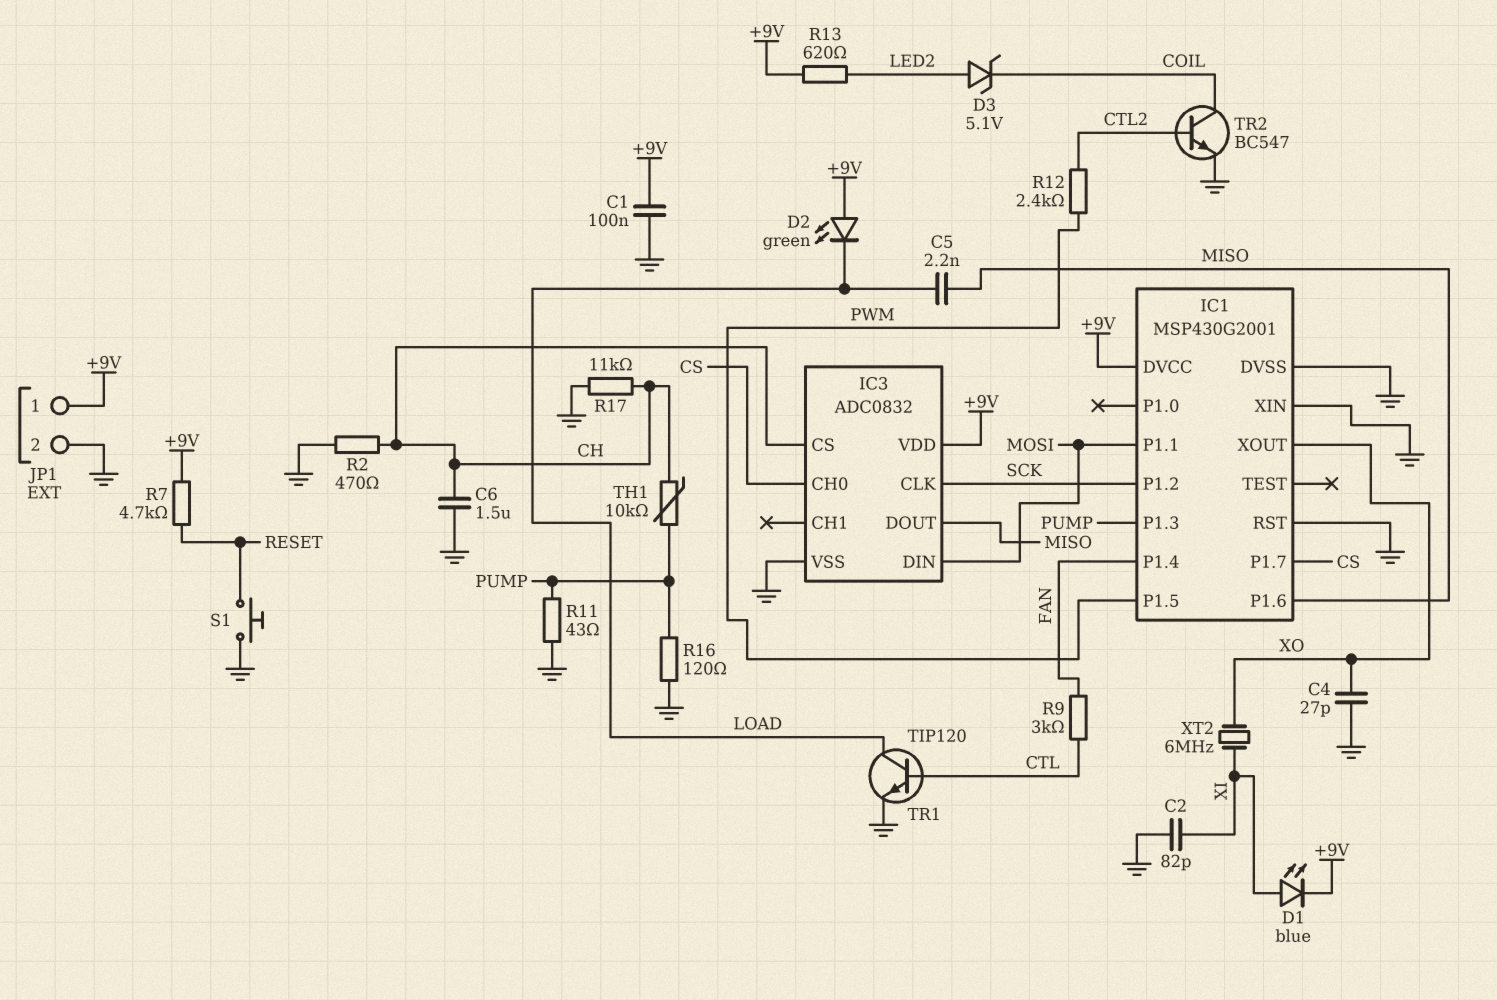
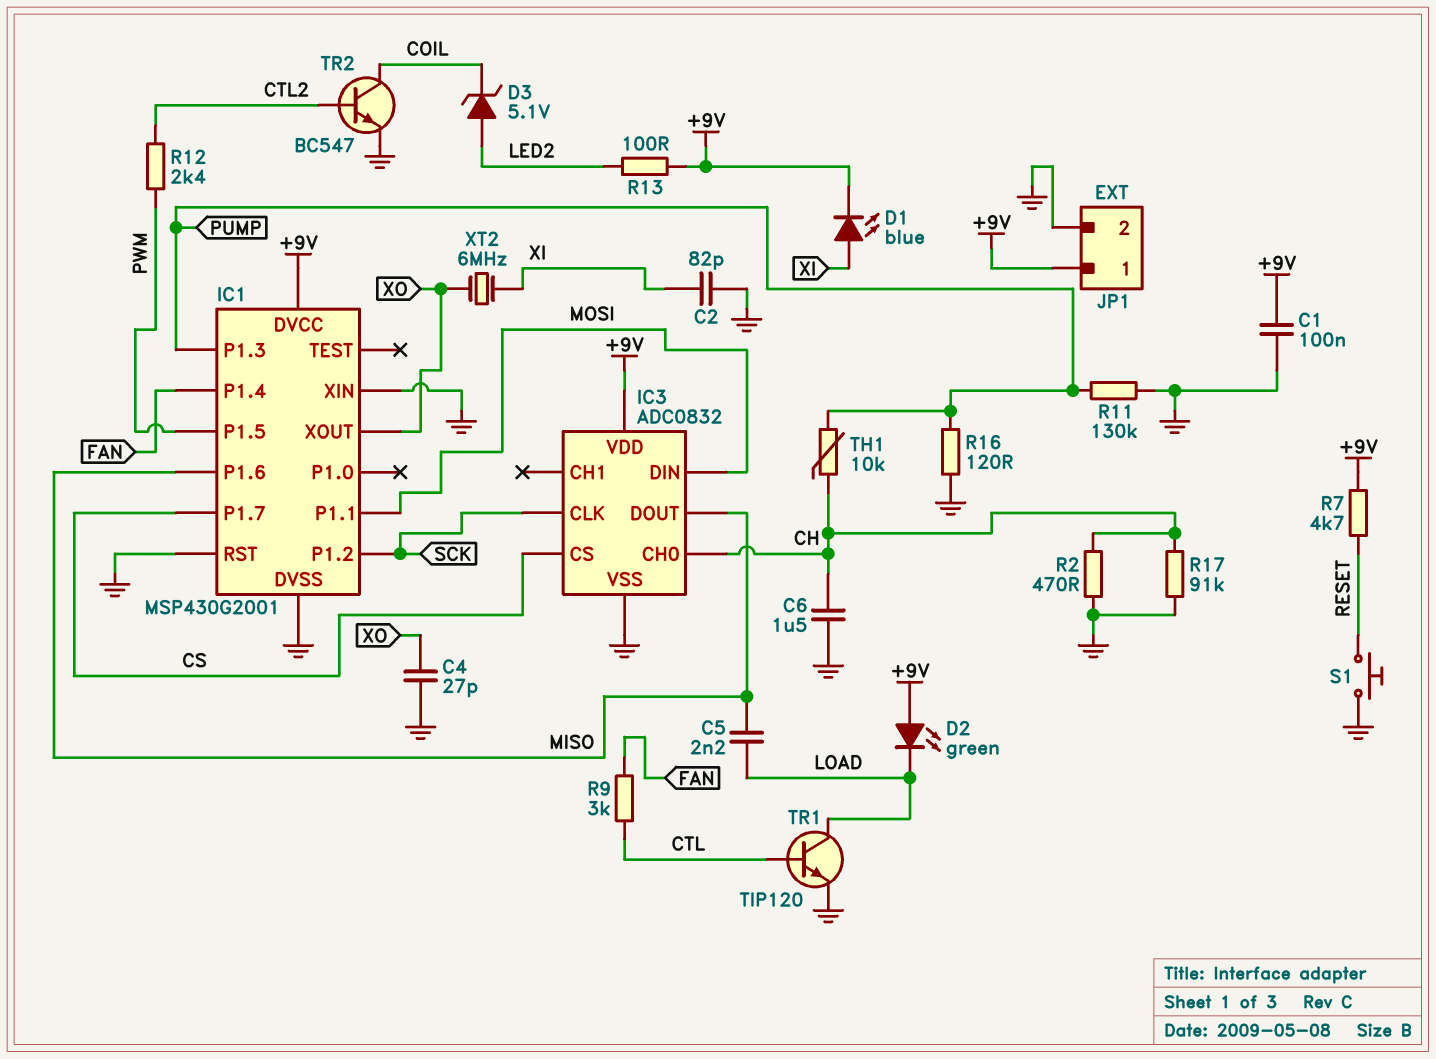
IC3 pin CH0: CS -> CH
IC3 pin CS: CH -> CS
R11: 43 (GND, PUMP) -> 130k (GND, PUMP)
R13: 620 (+9V, LED2) -> 100 (+9V, LED2)
R17: 11k (CH, GND) -> 91k (CH, GND)

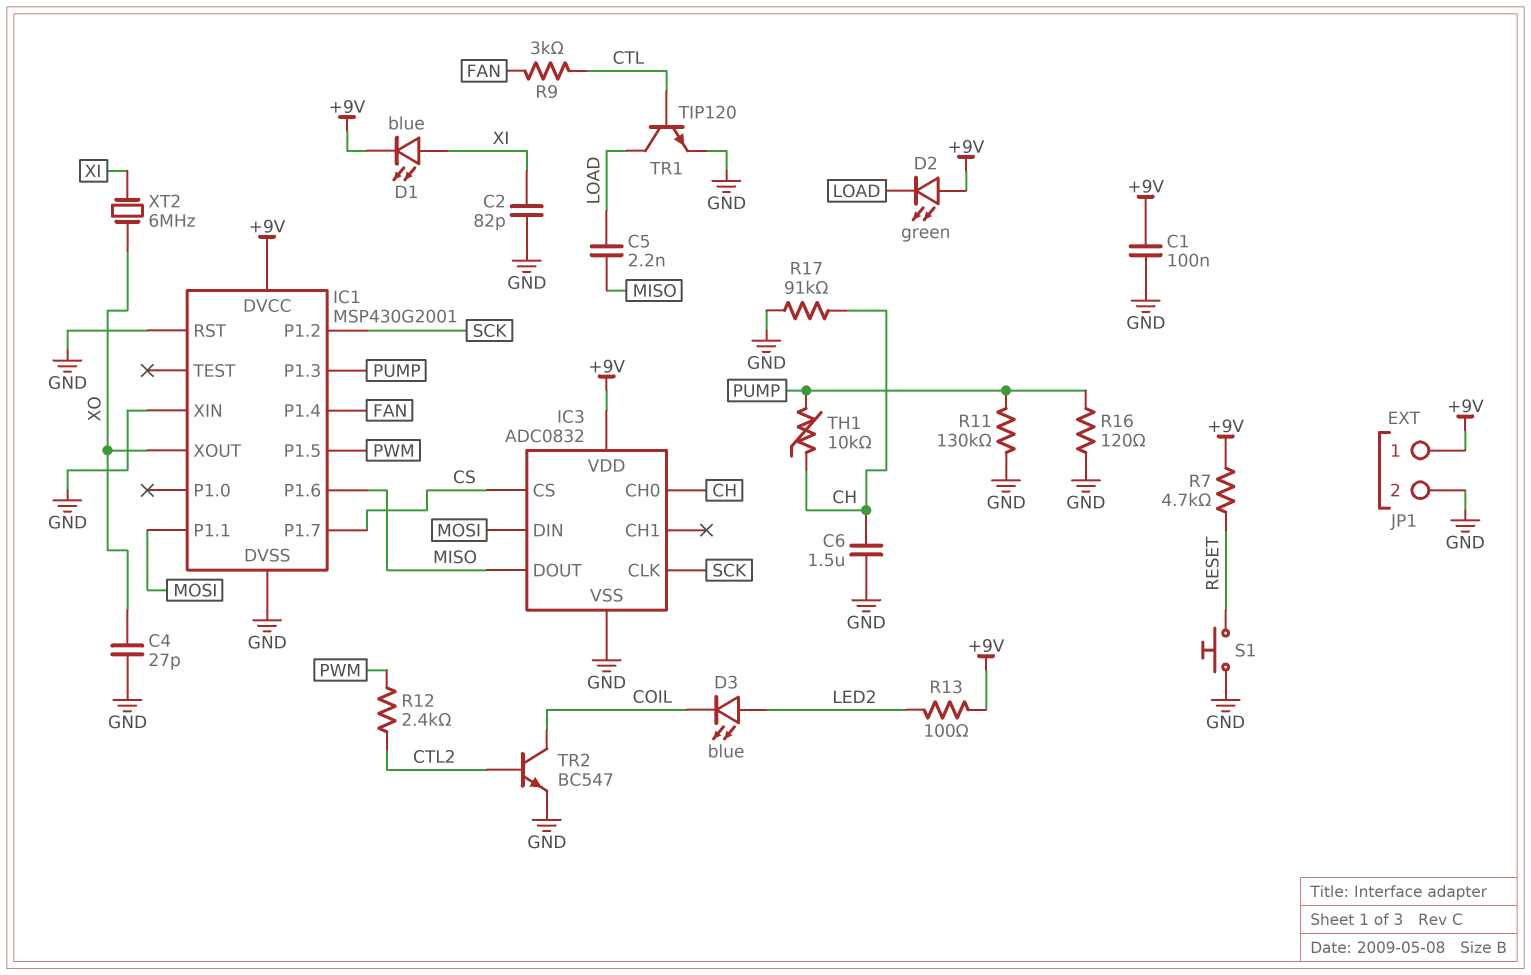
D3: zener 5.1V (A LED2, K COIL) -> LED blue (A LED2, K COIL)
R2: 470 (CH, GND) -> none

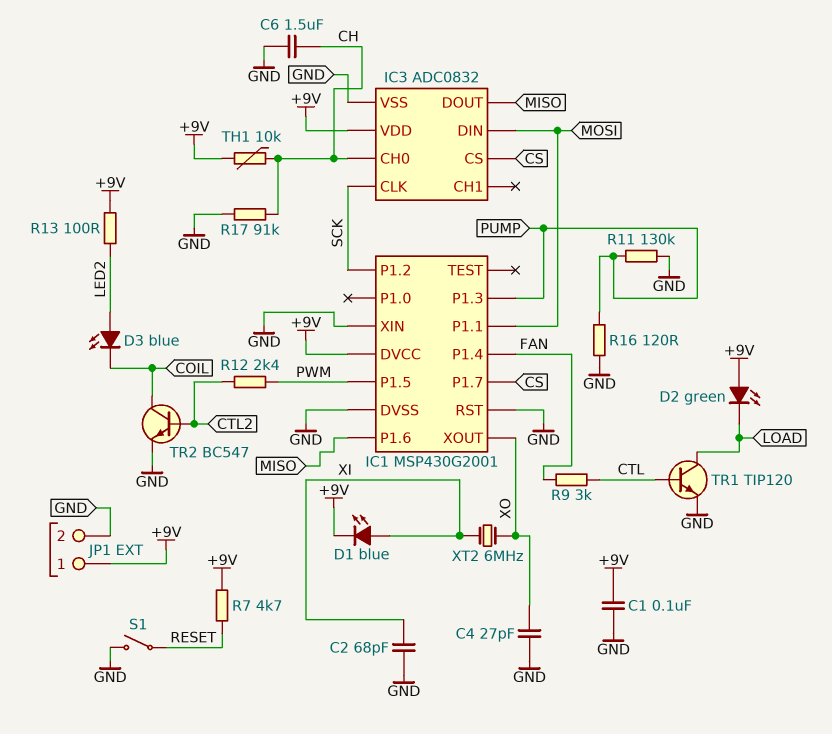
C2: 82pF (GND, XI) -> 68pF (GND, XI)
C5: 2.2nF (LOAD, MISO) -> none
S1: button (GND, RESET) -> switch (GND, RESET)
TH1: 10k (CH, PUMP) -> 10k (+9V, CH)

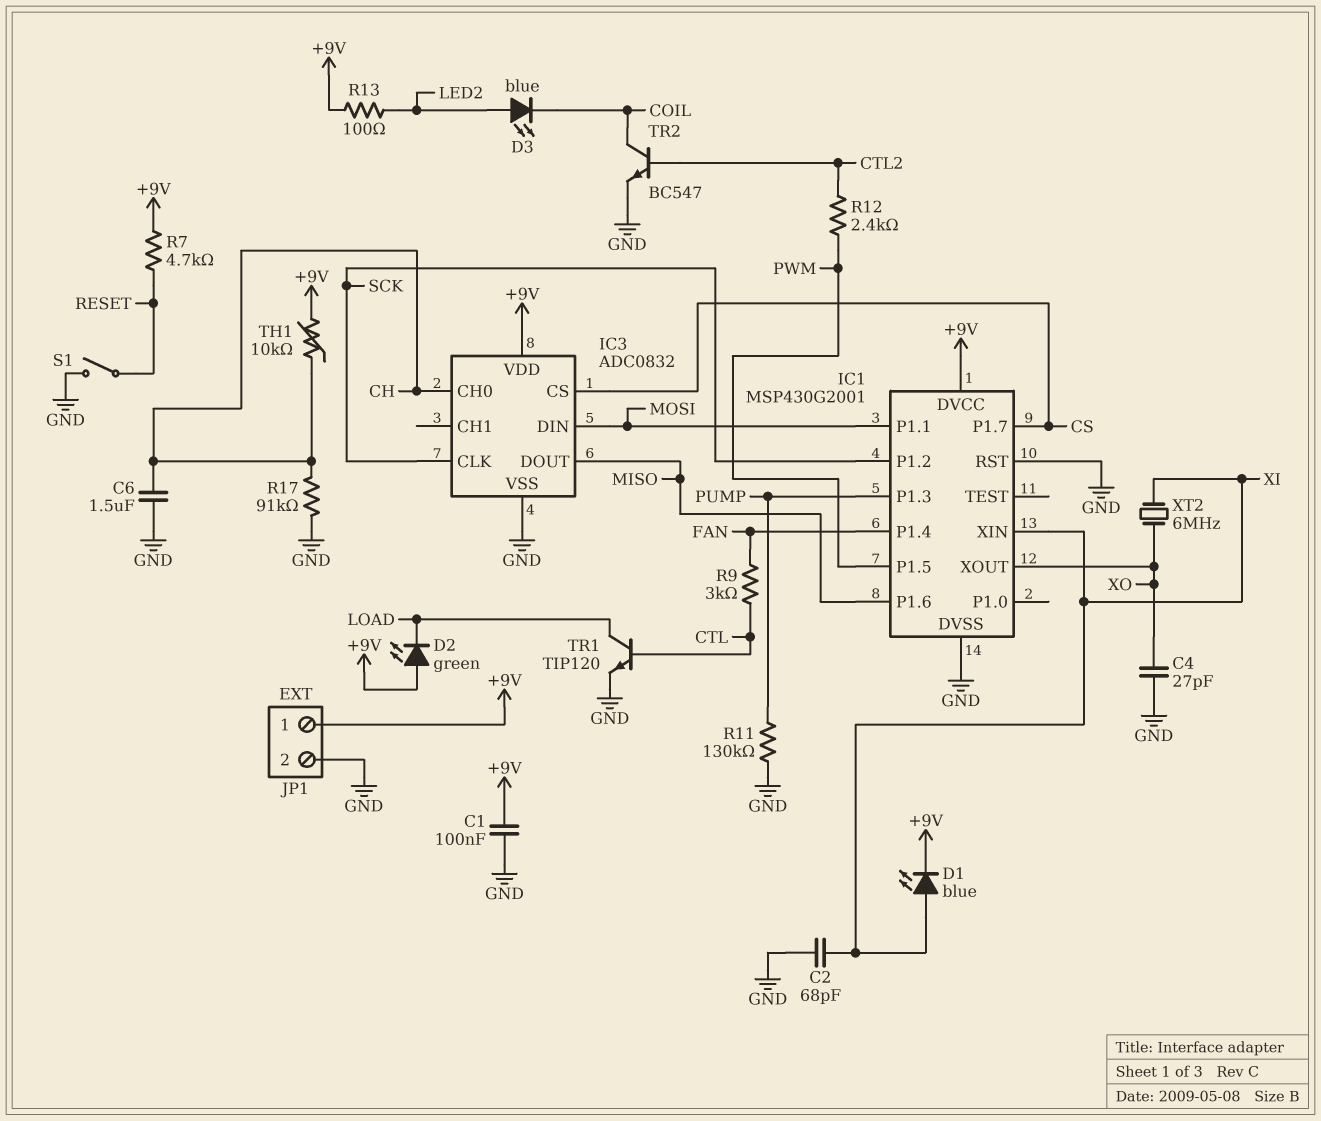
IC1 pin XIN: GND -> XI
R16: 120 (GND, PUMP) -> none

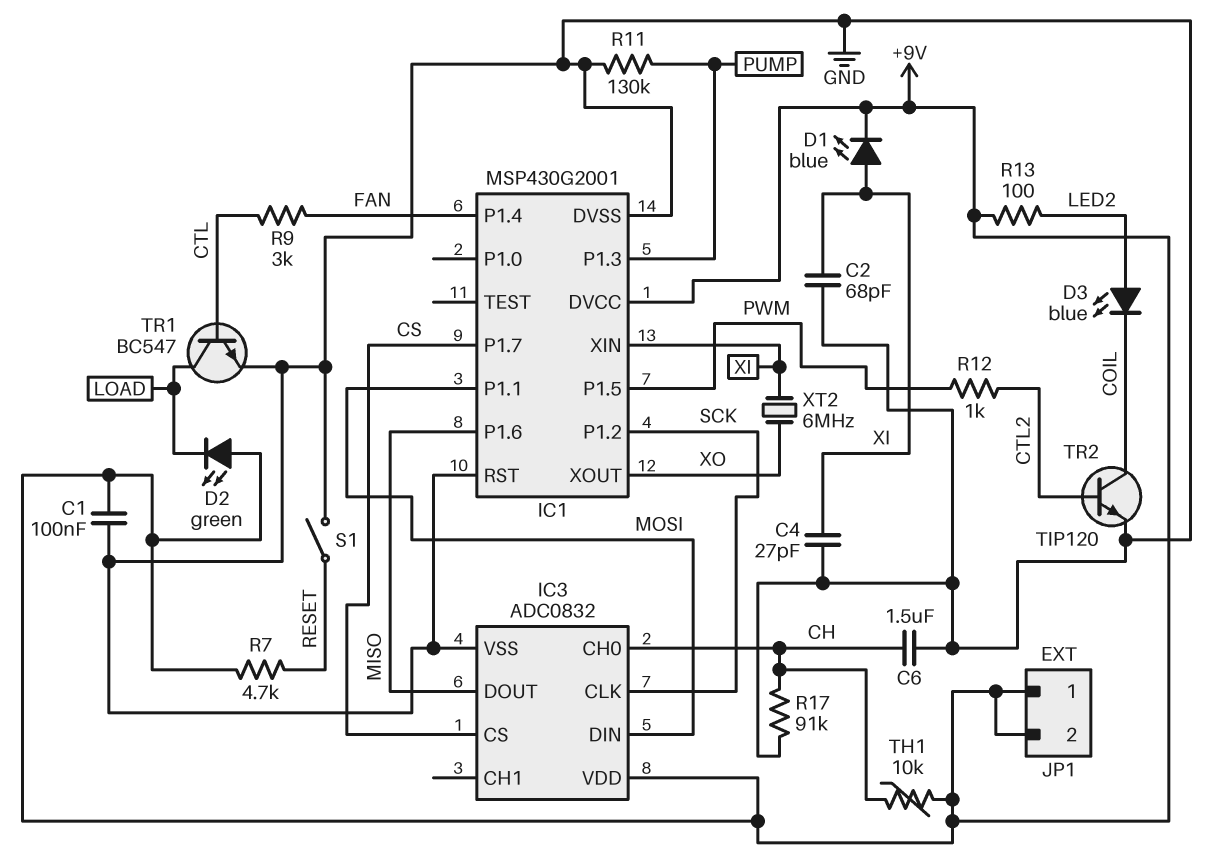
C4: 27pF (GND, XO) -> 27pF (GND, XI)
JP1 pin 2: GND -> +9V
R12: 2.4k (CTL2, PWM) -> 1k (CTL2, PWM)
TR1: NPN TIP120 (B CTL, C LOAD, E GND) -> NPN BC547 (B CTL, C LOAD, E GND)
TR2: NPN BC547 (B CTL2, C COIL, E GND) -> NPN TIP120 (B CTL2, C COIL, E GND)

